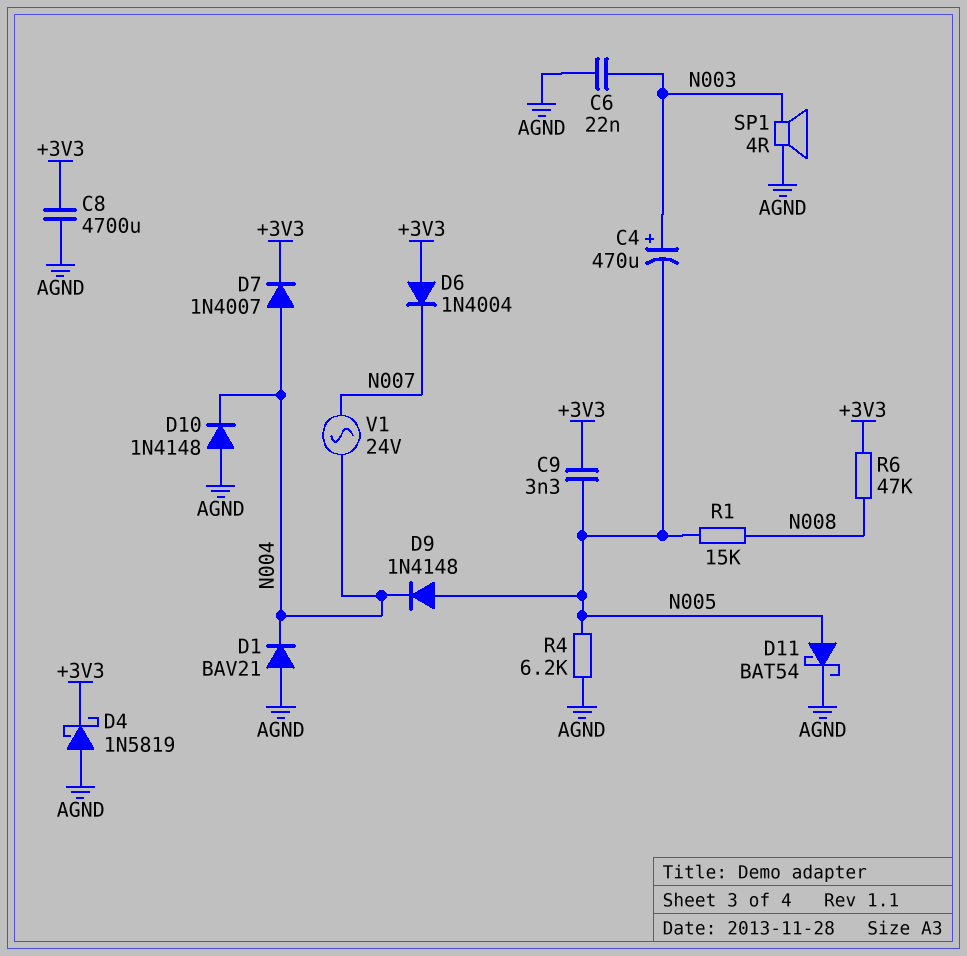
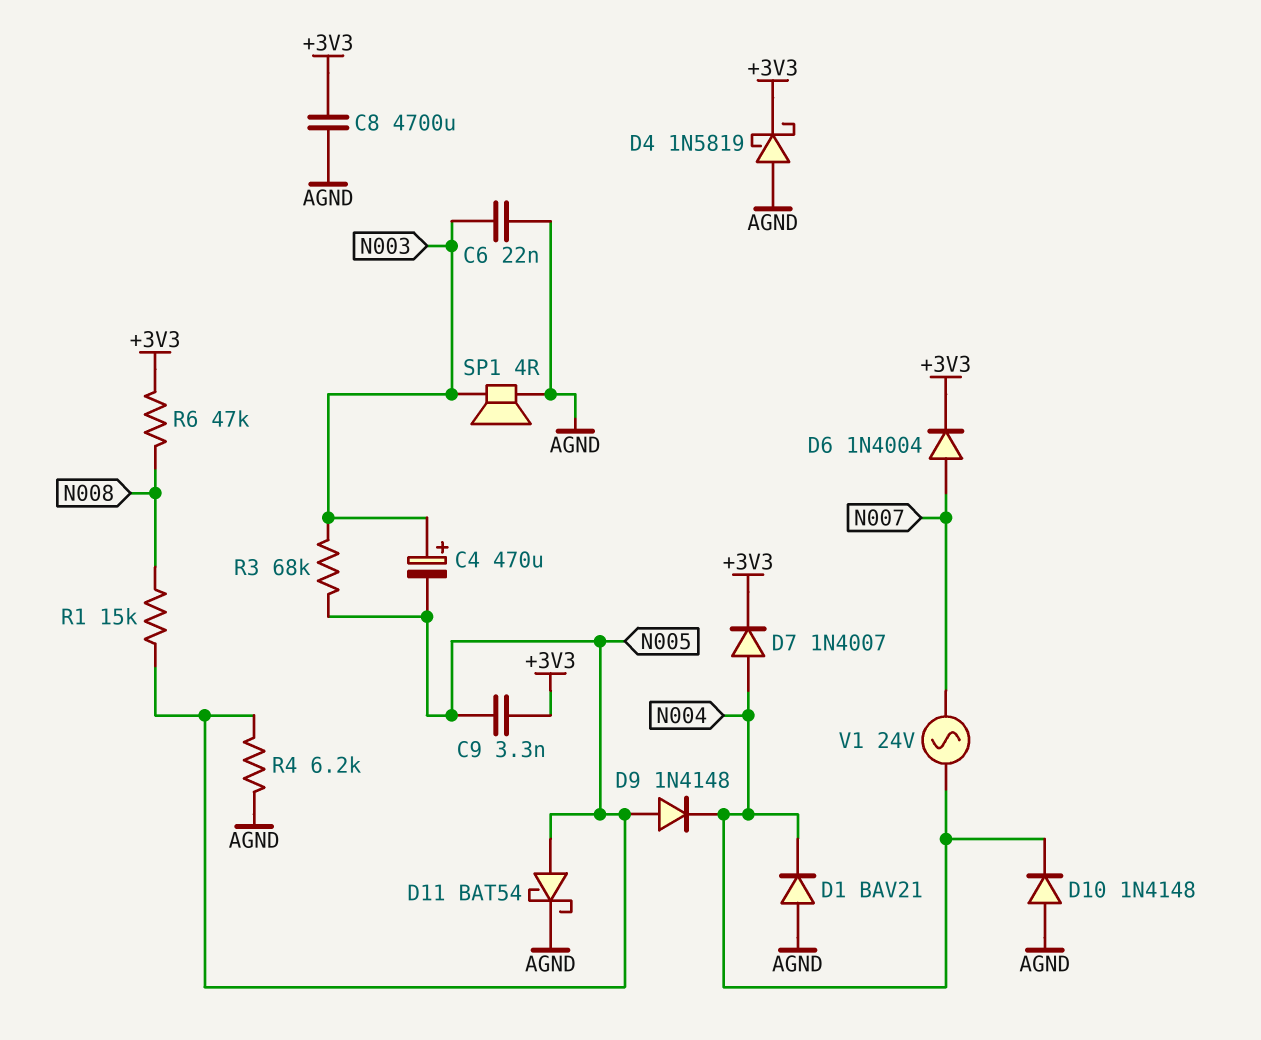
D6: diode 1N4004 (A +3V3, K N007) -> diode 1N4004 (A N007, K +3V3)
R3: none -> 68k (N003, N005)

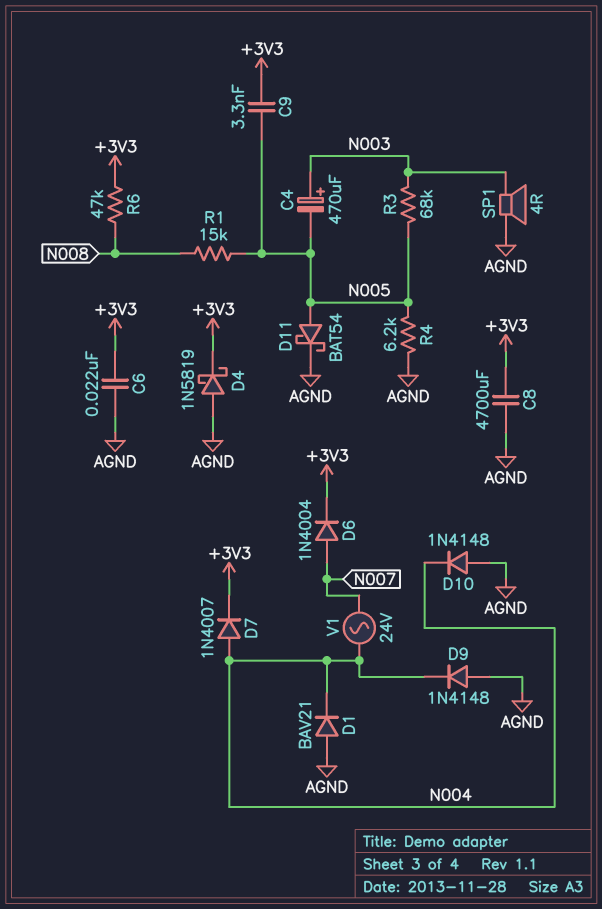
C6: 22nF (AGND, N003) -> 22nF (+3V3, AGND)
D9: diode 1N4148 (A N005, K N004) -> diode 1N4148 (A AGND, K N004)

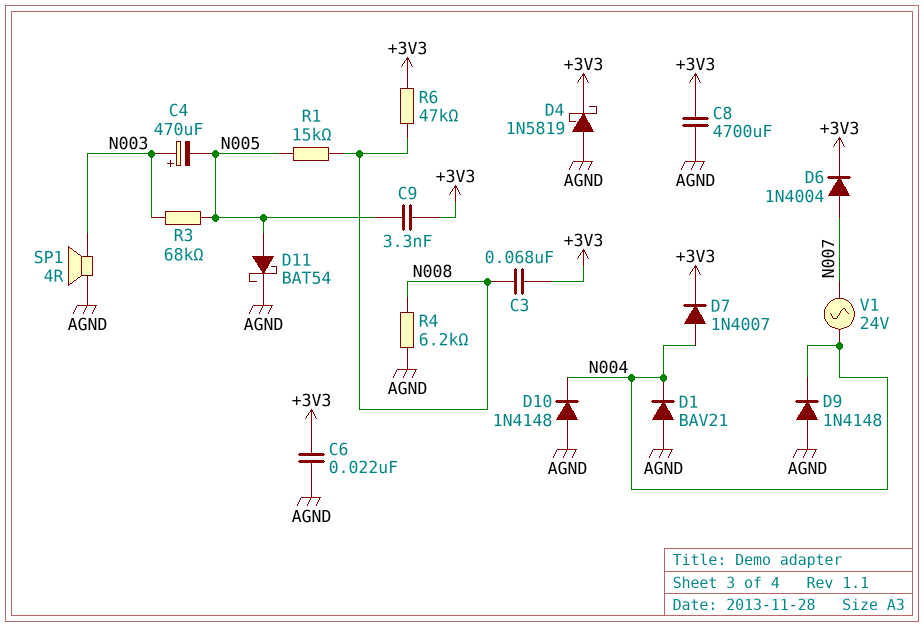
C3: none -> 68nF (+3V3, N008)
R4: 6.2k (AGND, N005) -> 6.2k (AGND, N008)

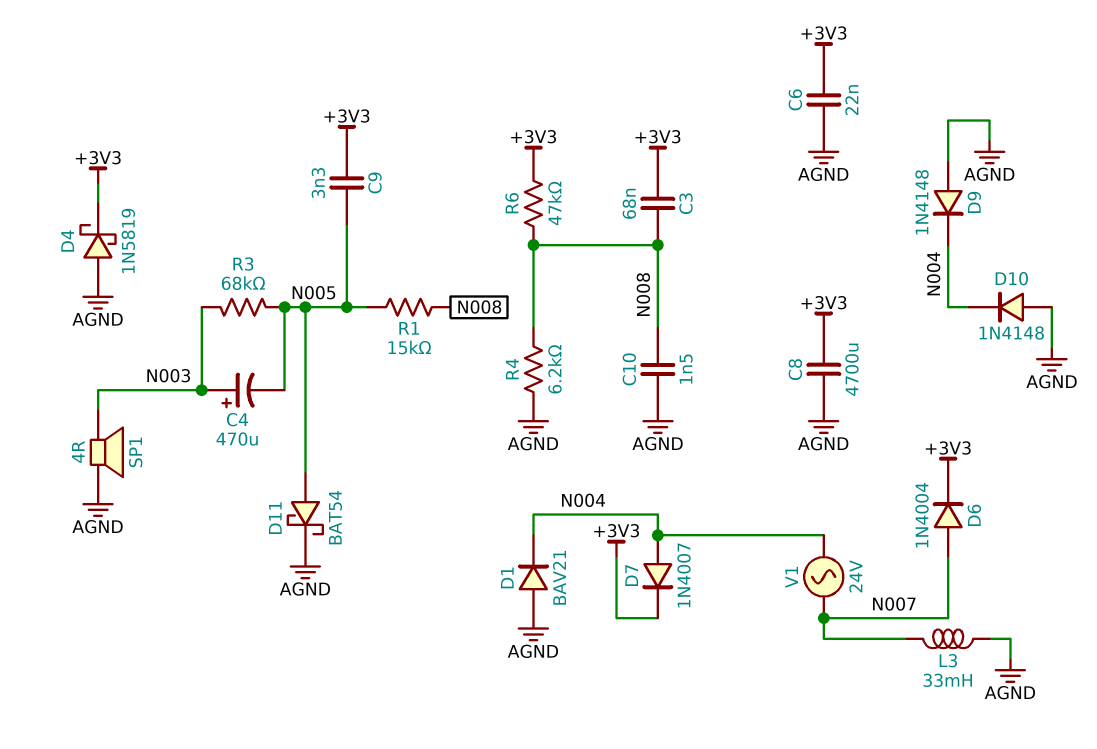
C10: none -> 1.5nF (AGND, N008)
L3: none -> 33mH (AGND, N007)

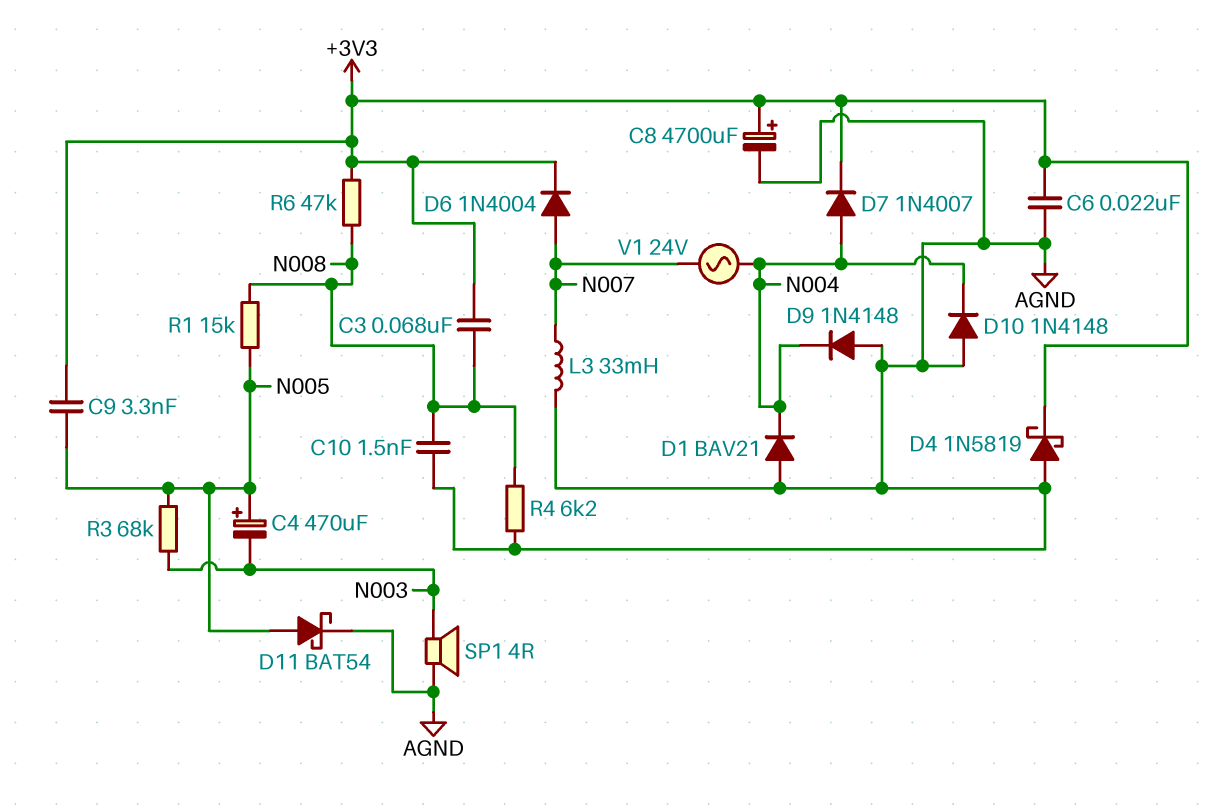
C4: 470uF (plus N003, minus N005) -> 470uF (plus N005, minus N003)
C8: 4700uF (+3V3, AGND) -> 4700uF (plus +3V3, minus AGND)

